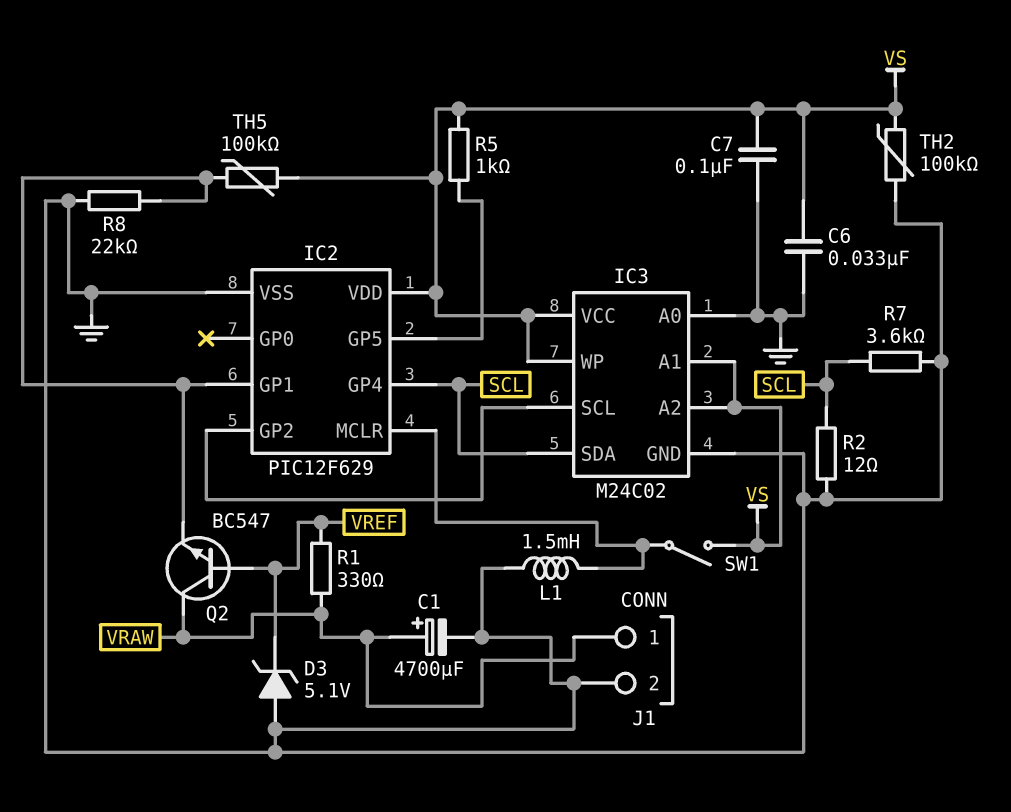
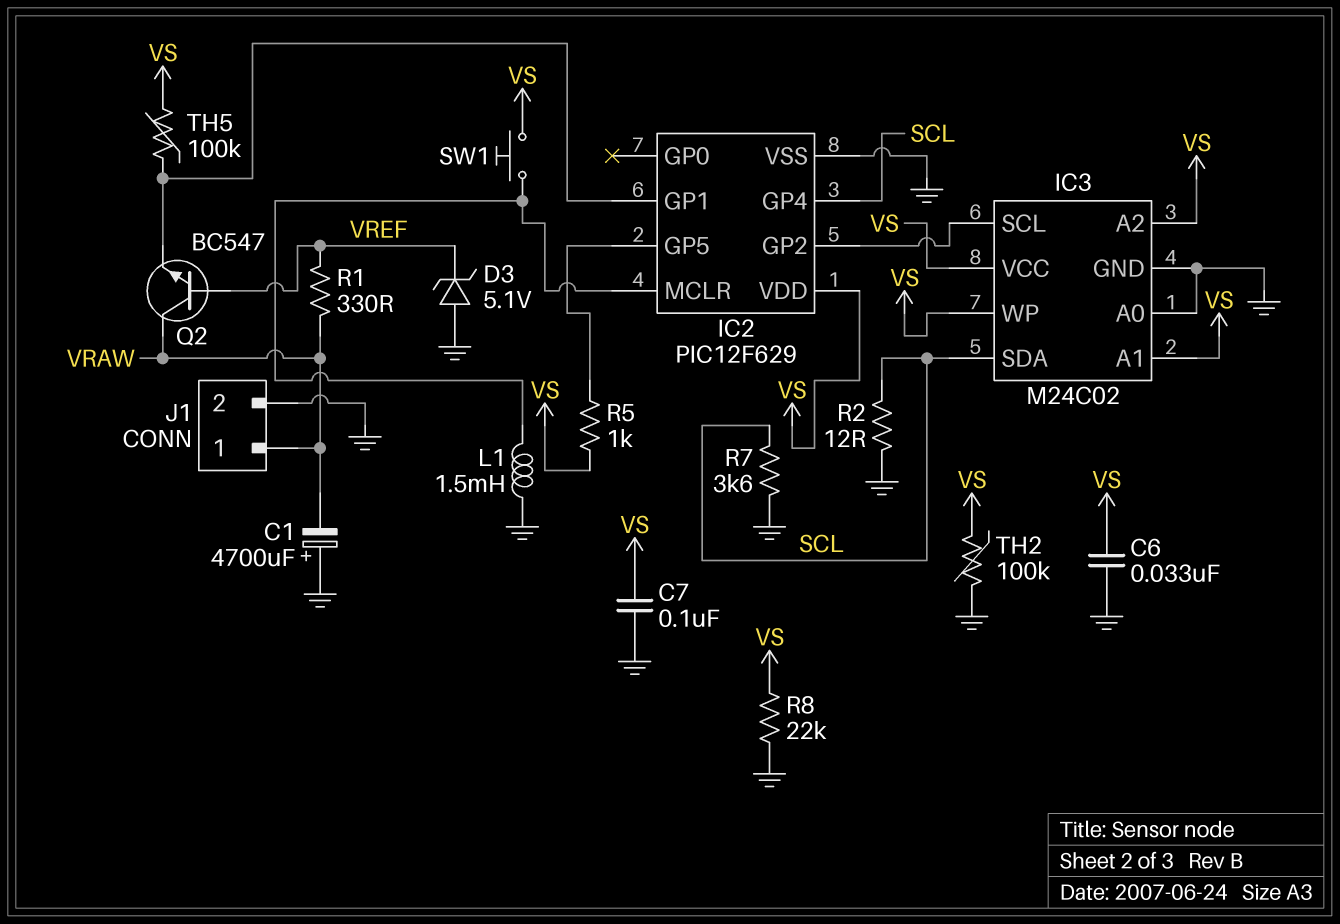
C1: 4700uF (plus VRAW, minus GND) -> 4700uF (plus GND, minus VRAW)
R8: 22k (GND, IC2/GP1) -> 22k (GND, VS)
SW1: switch (IC2/MCLR, VS) -> button (IC2/MCLR, VS)

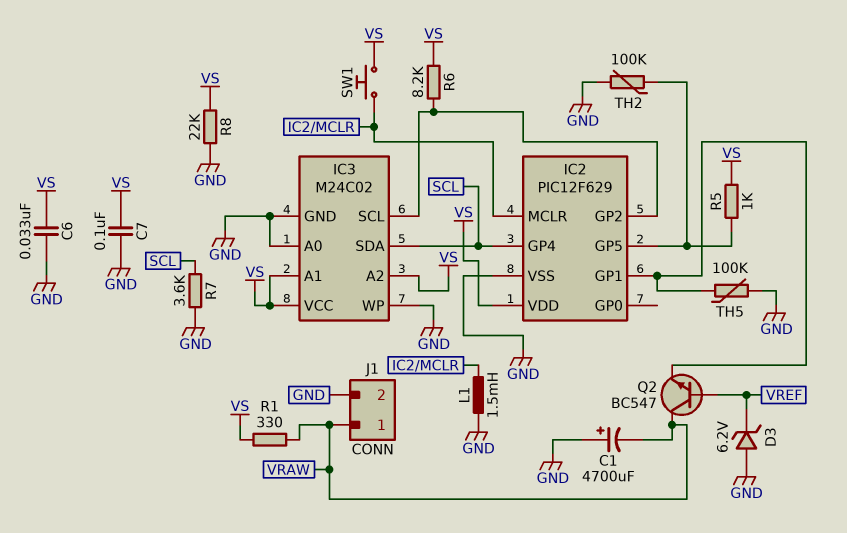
D3: zener 5.1V (A GND, K VREF) -> zener 6.2V (A GND, K VREF)
IC3 pin WP: VS -> GND
R1: 330 (VRAW, VREF) -> 330 (VRAW, VS)
R2: 12 (GND, SCL) -> none
R6: none -> 8.2k (IC2/GP2, VS)
TH2: 100k (GND, VS) -> 100k (GND, IC2/GP5)
TH5: 100k (IC2/GP1, VS) -> 100k (GND, IC2/GP1)

